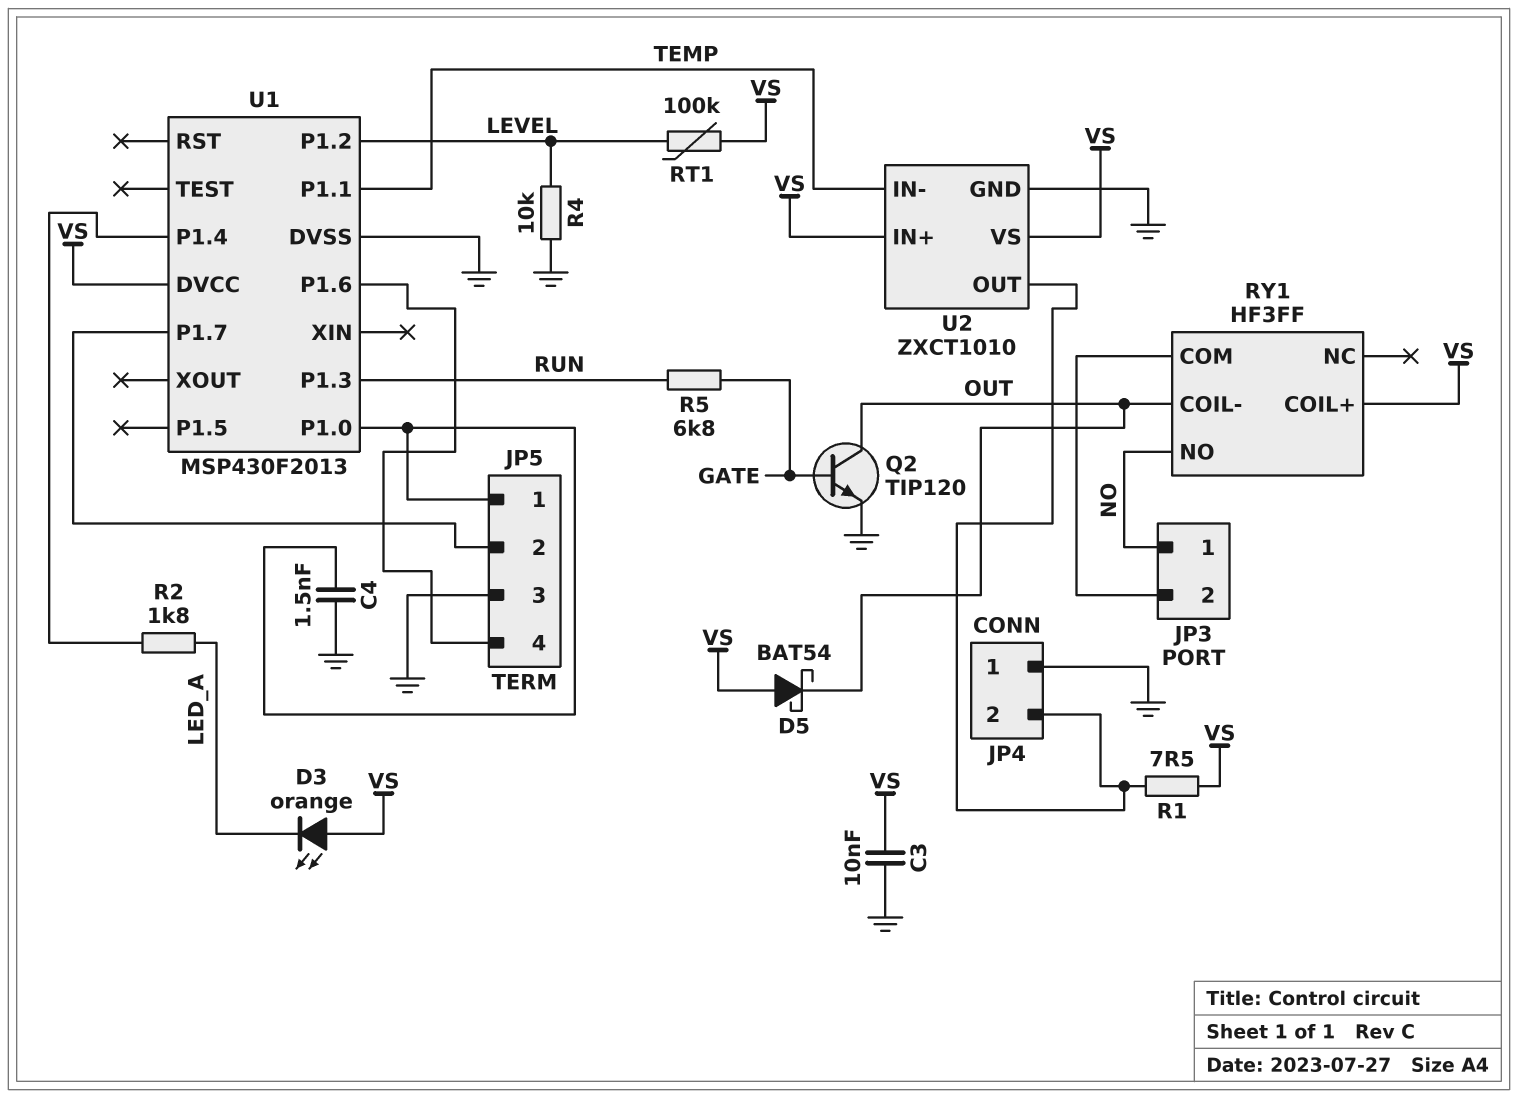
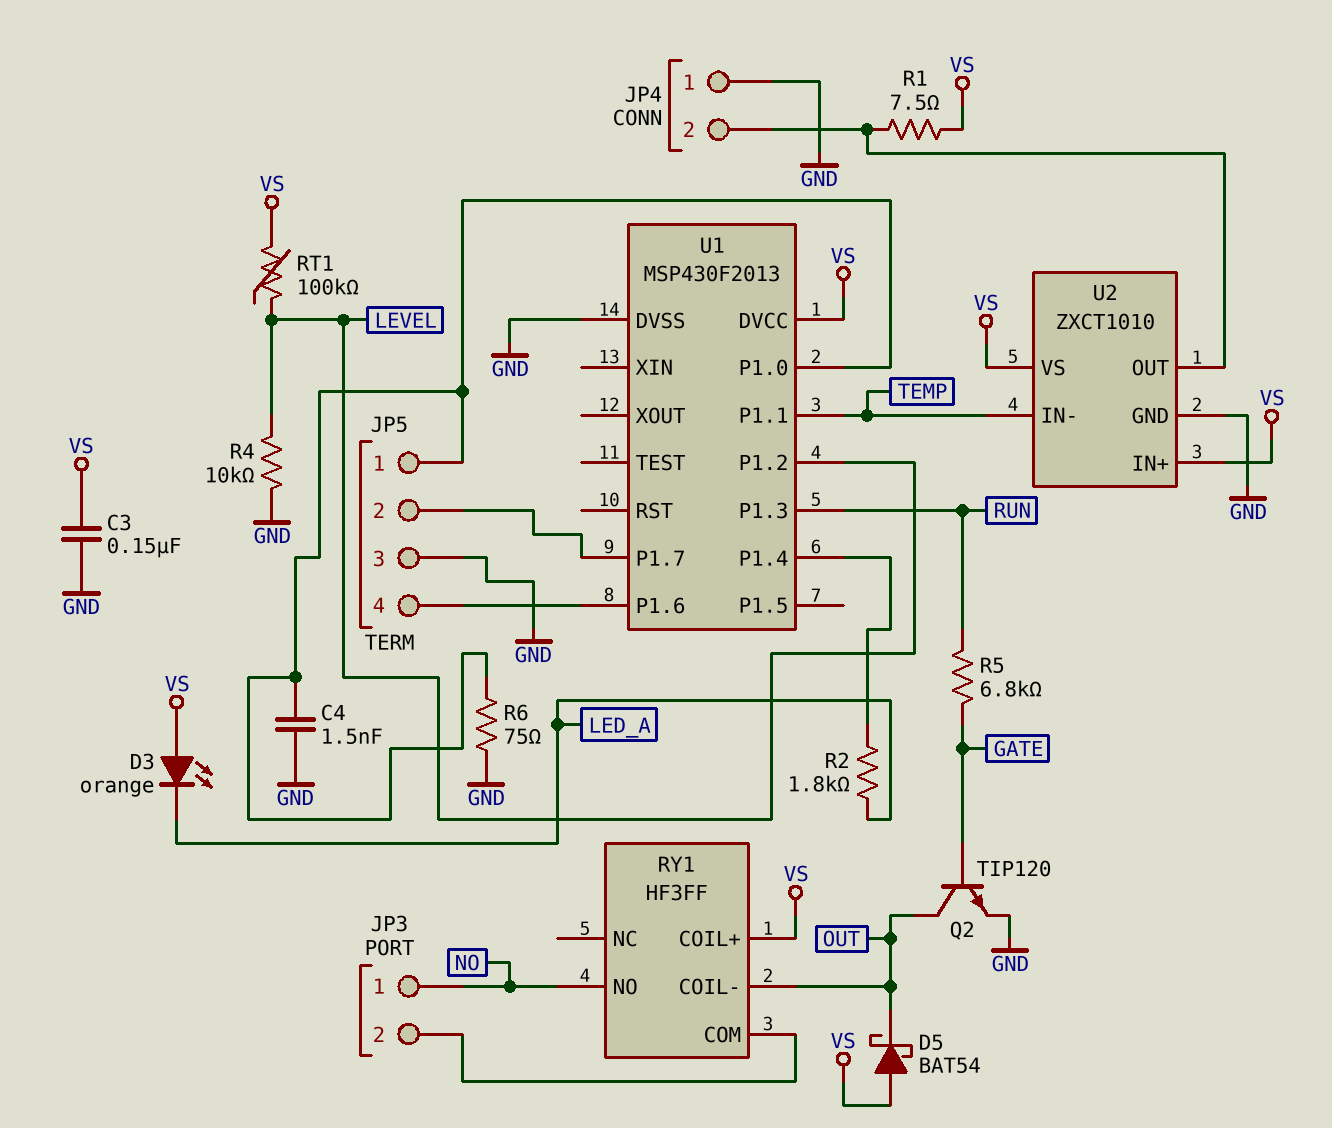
C3: 10nF (GND, VS) -> 150nF (GND, VS)
R6: none -> 75 (GND, JP5/1)

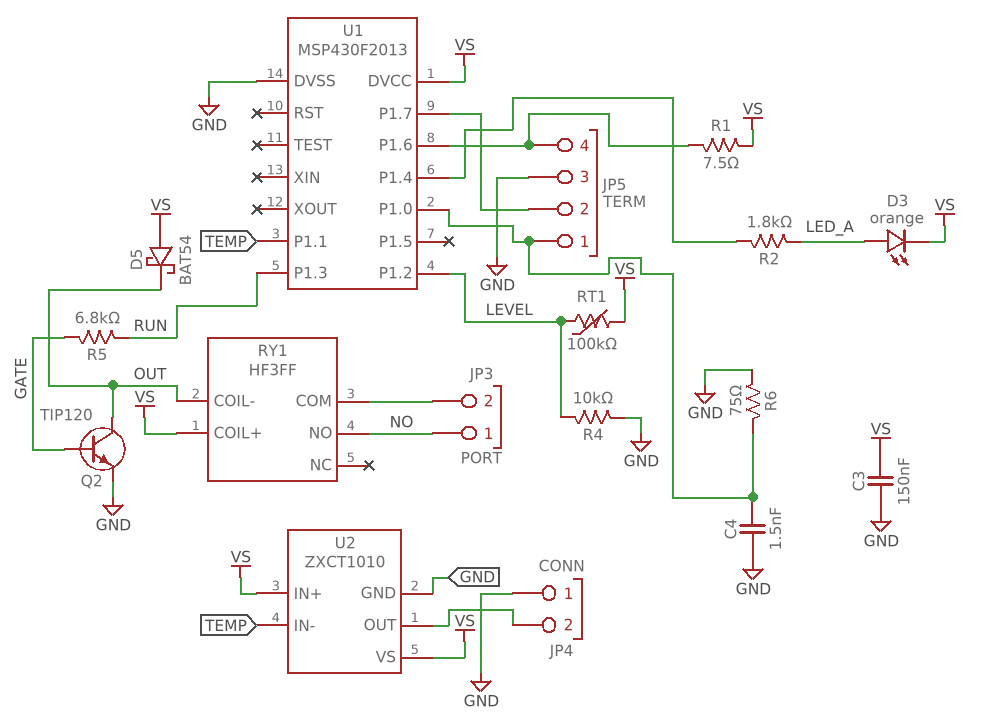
D3: LED orange (A VS, K LED_A) -> LED orange (A LED_A, K VS)
R1: 7.5 (JP4/2, VS) -> 7.5 (JP5/4, VS)

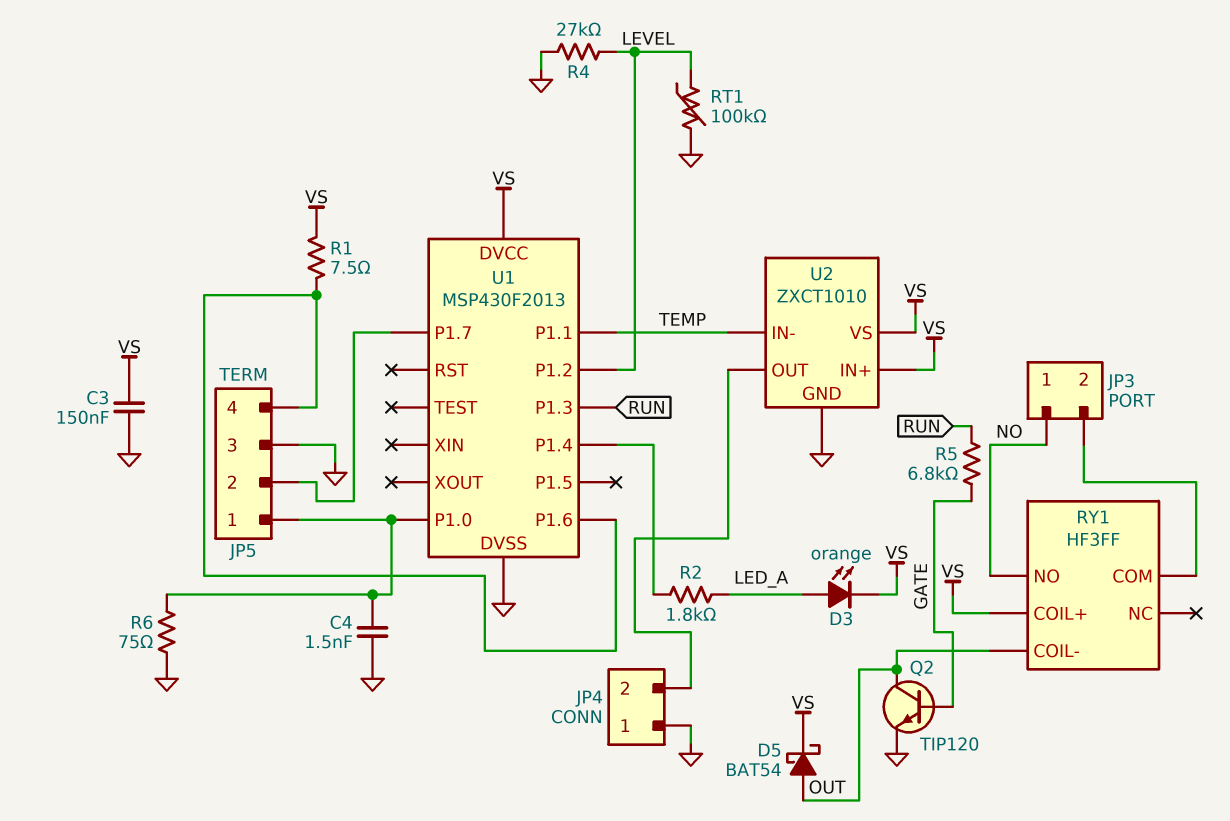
D5: schottky BAT54 (A VS, K OUT) -> schottky BAT54 (A OUT, K VS)
R4: 10k (GND, LEVEL) -> 27k (GND, LEVEL)
RT1: 100k (LEVEL, VS) -> 100k (GND, LEVEL)

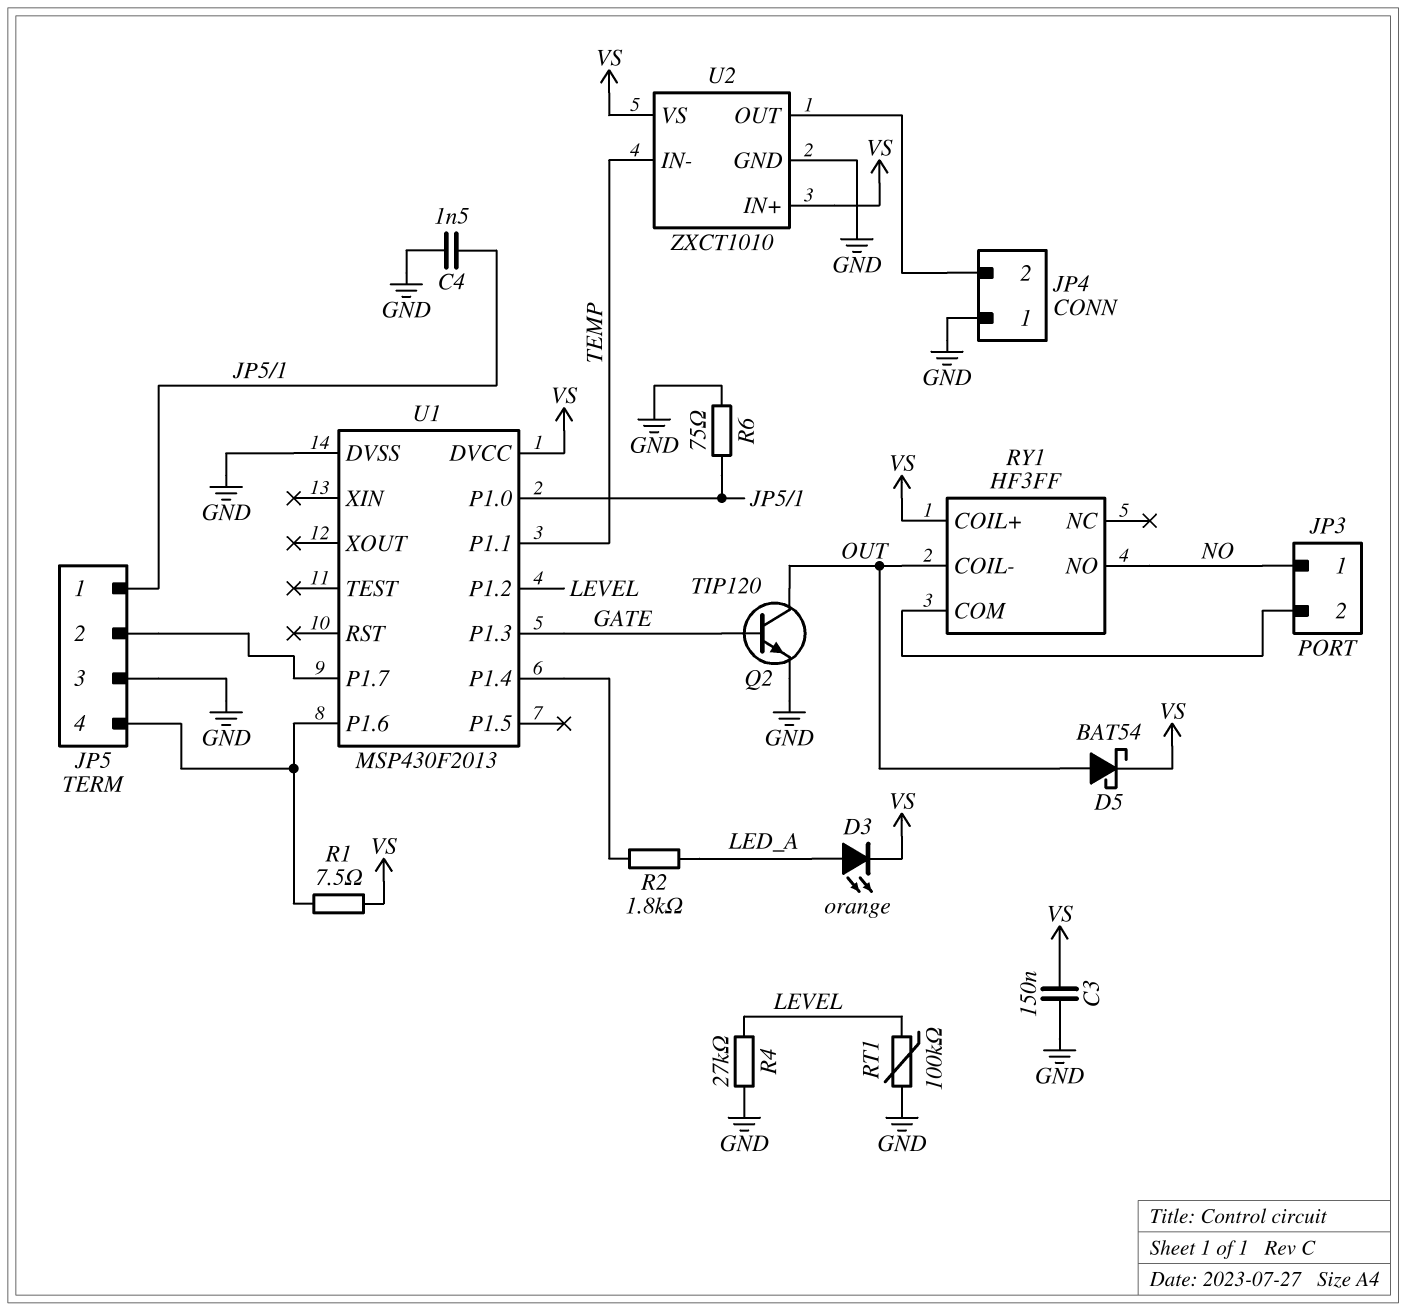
R5: 6.8k (GATE, RUN) -> none
U1 pin P1.3: RUN -> GATE

